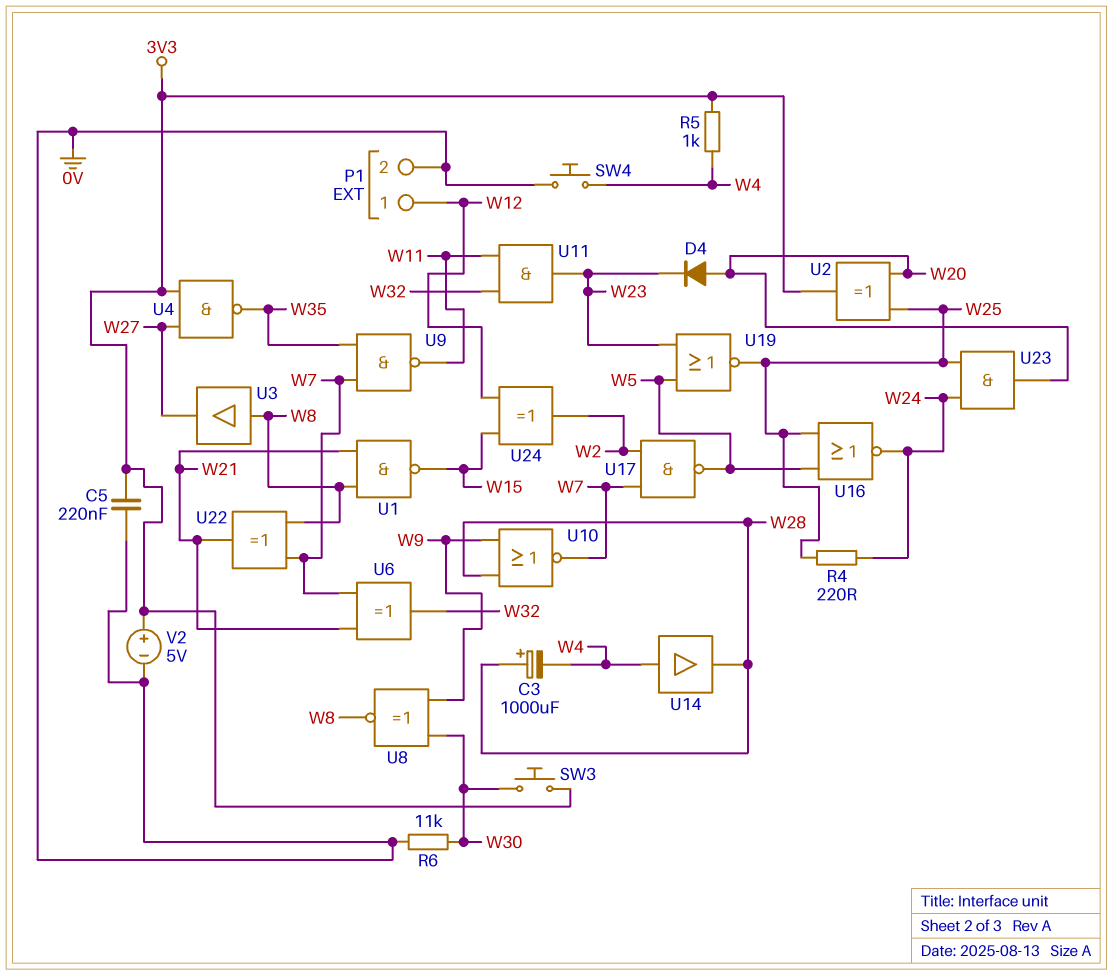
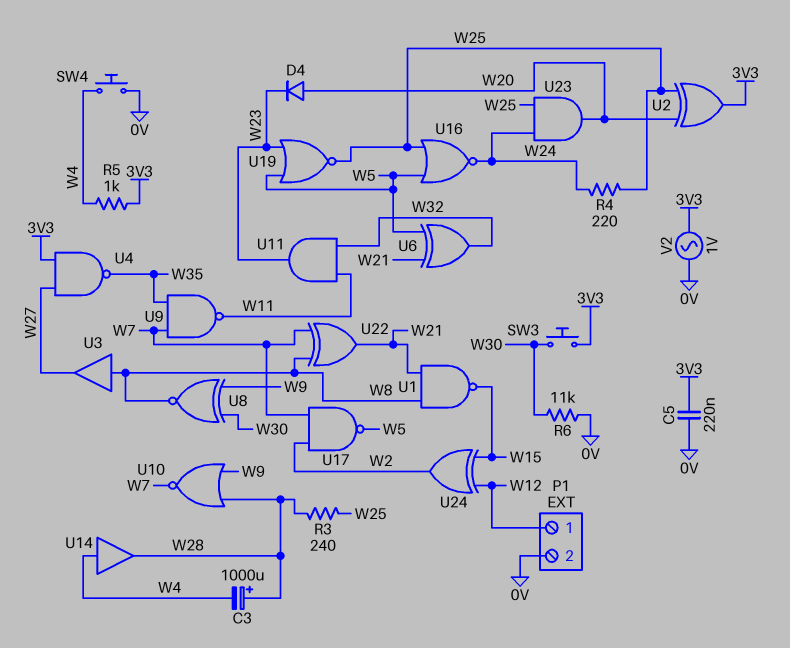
R3: none -> 240 (W25, W28)
U6: XOR (in W7, in W21, out W32) -> XOR (in W5, in W21, out W32)
V2: 5V (plus 3V3, minus 0V) -> AC 1V (0V, 3V3)

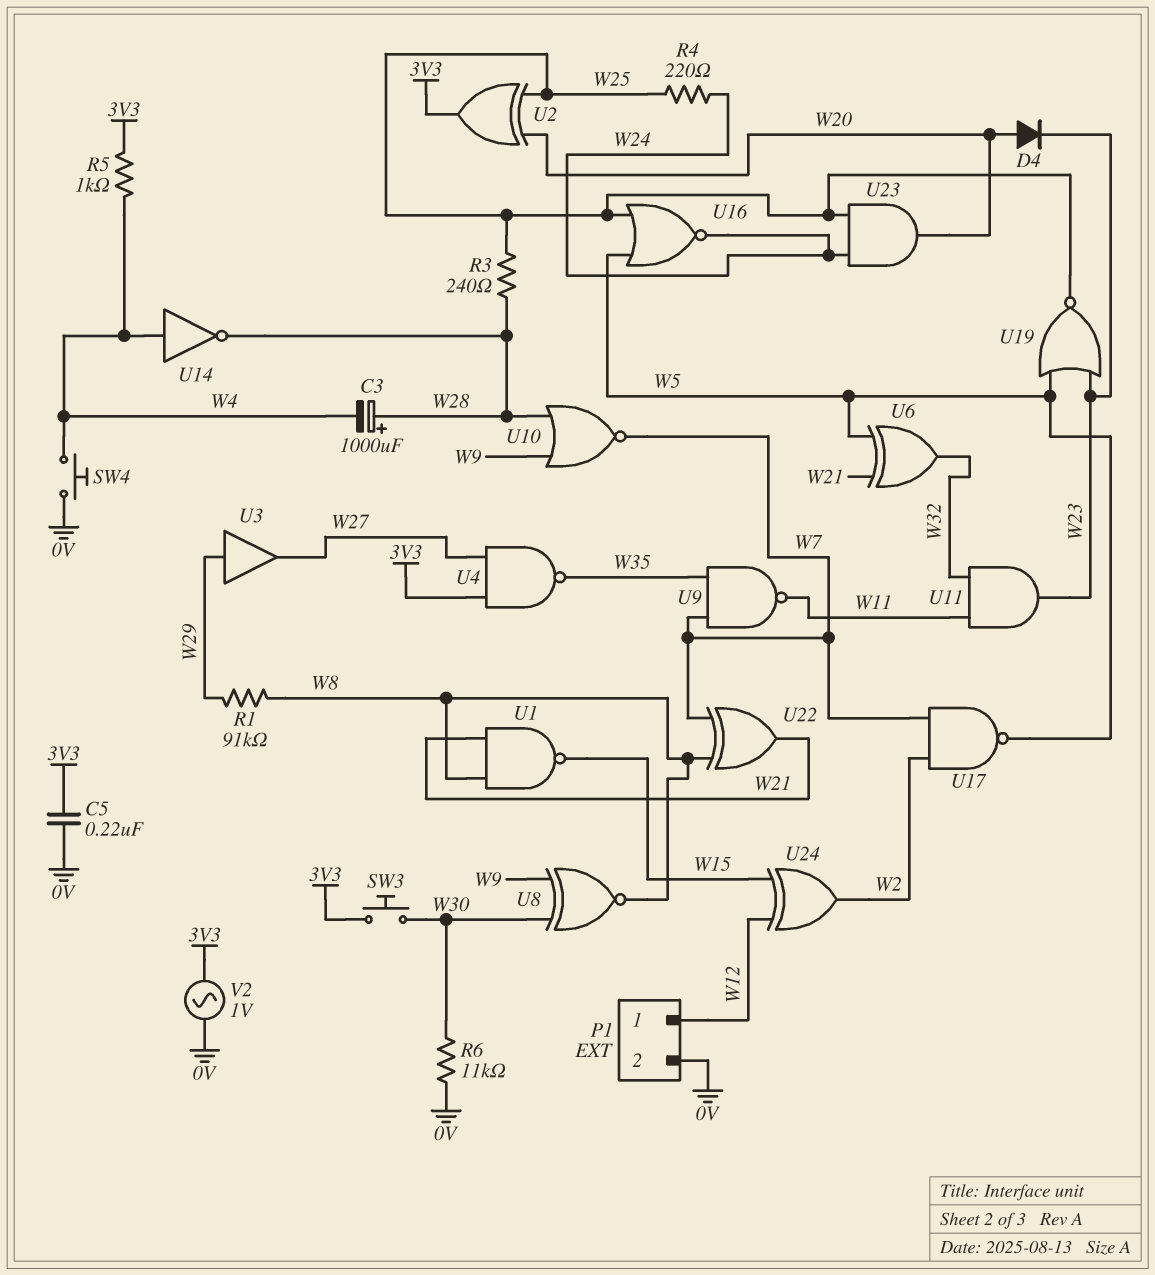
R1: none -> 91k (W8, W29)
U3: buffer (in W8, out W27) -> buffer (in W29, out W27)
U14: buffer (in W4, out W28) -> NOT (in W4, out W28)

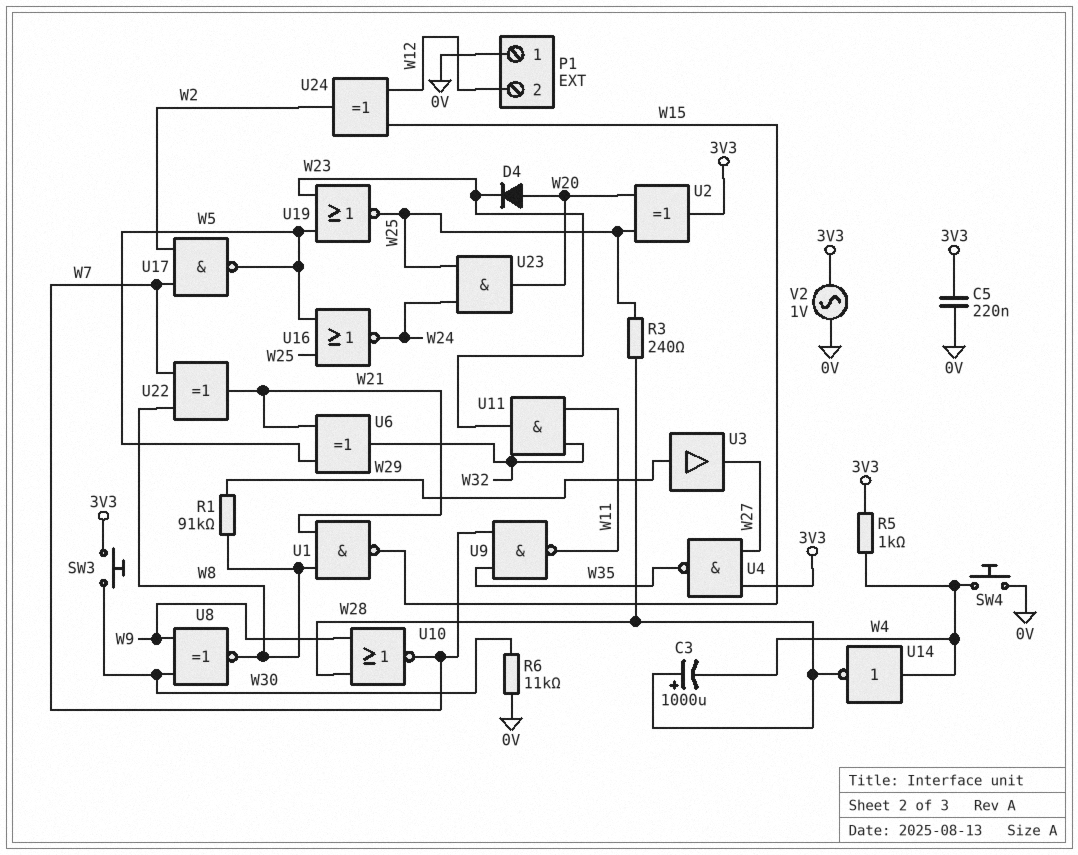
P1 pin 1: W12 -> 0V
P1 pin 2: 0V -> W12
R4: 220 (W24, W25) -> none

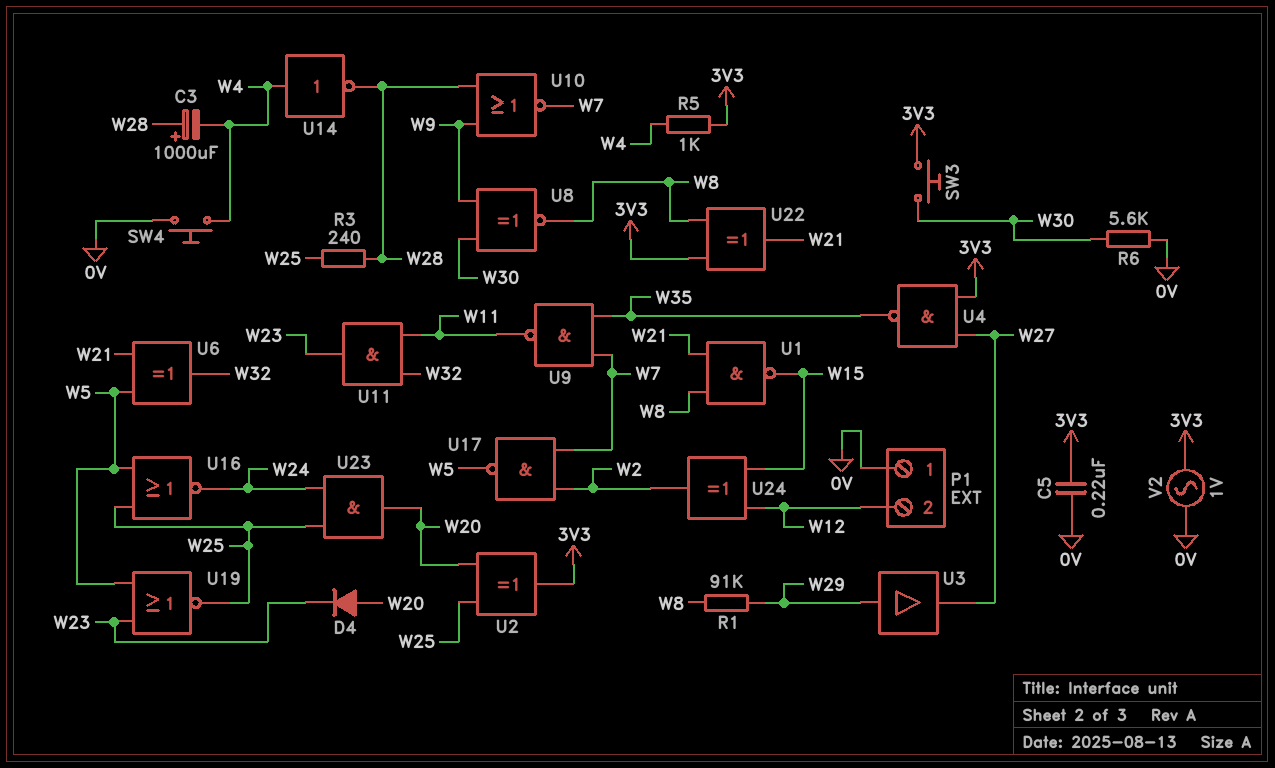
R6: 11k (0V, W30) -> 5.6k (0V, W30)
U22: XOR (in W7, in W8, out W21) -> XOR (in 3V3, in W8, out W21)

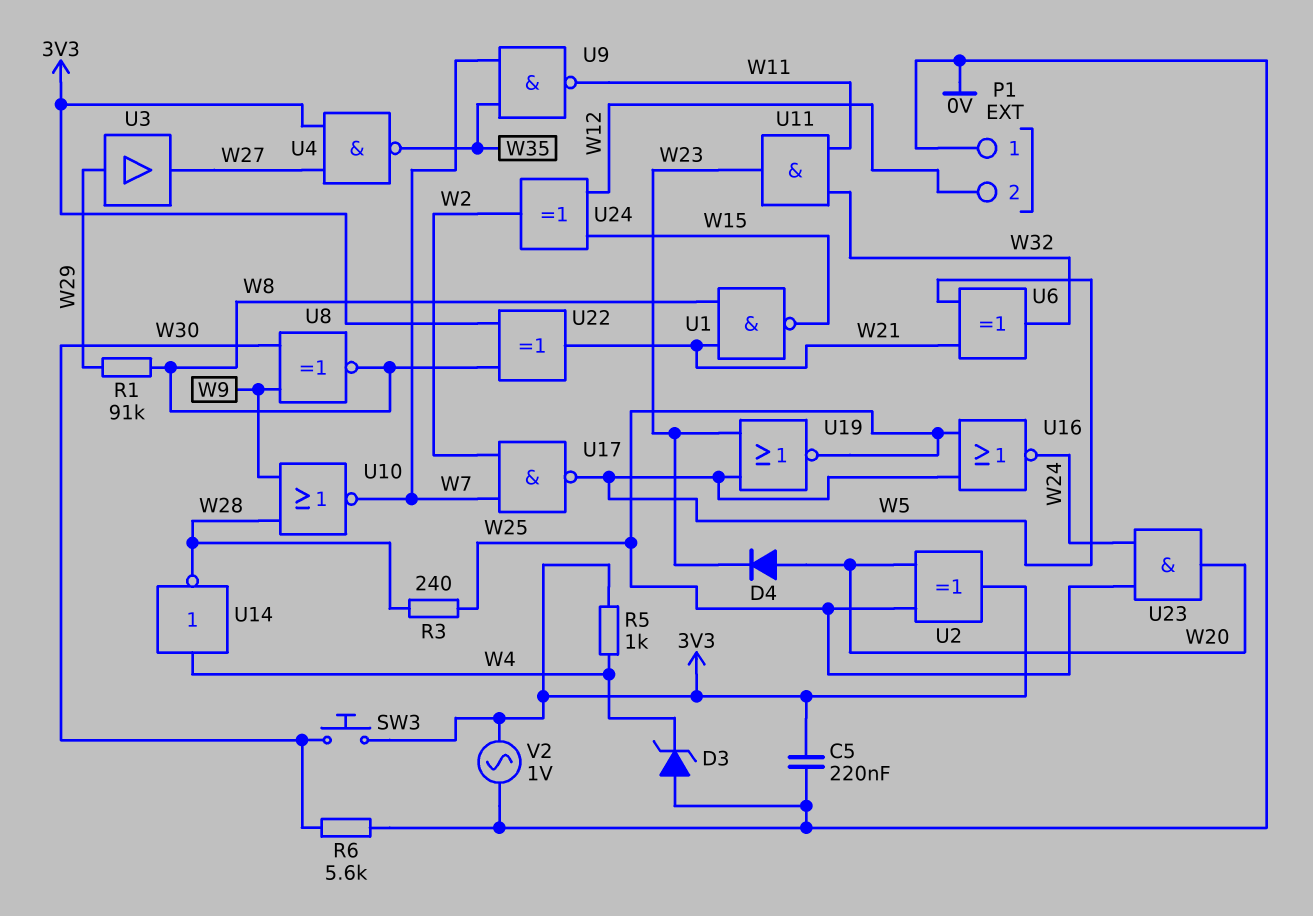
C3: 1000uF (plus W28, minus W4) -> none
D3: none -> zener (A 0V, K W4)
SW4: button (0V, W4) -> none

